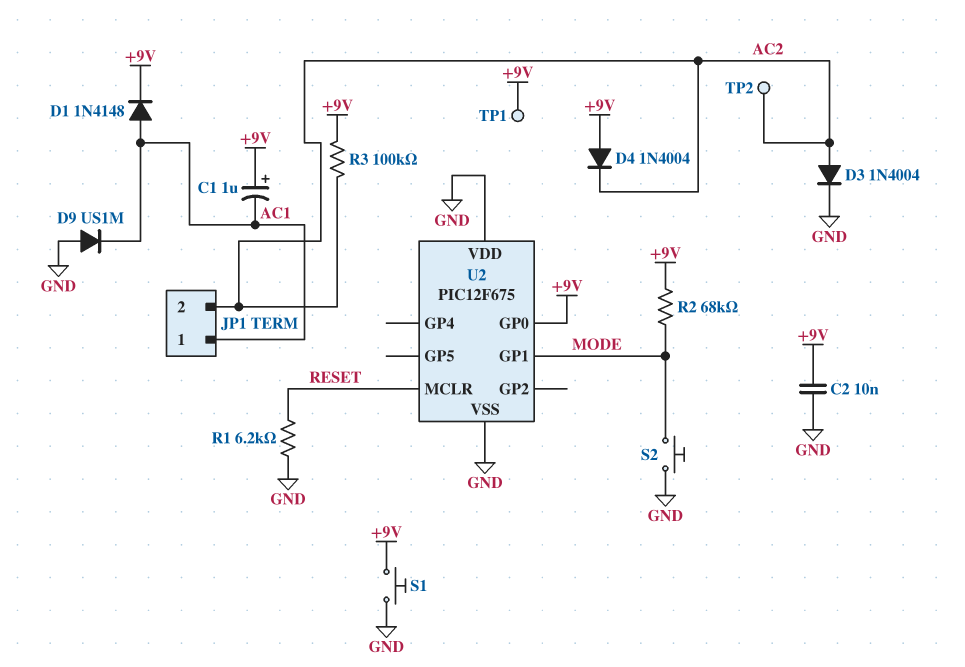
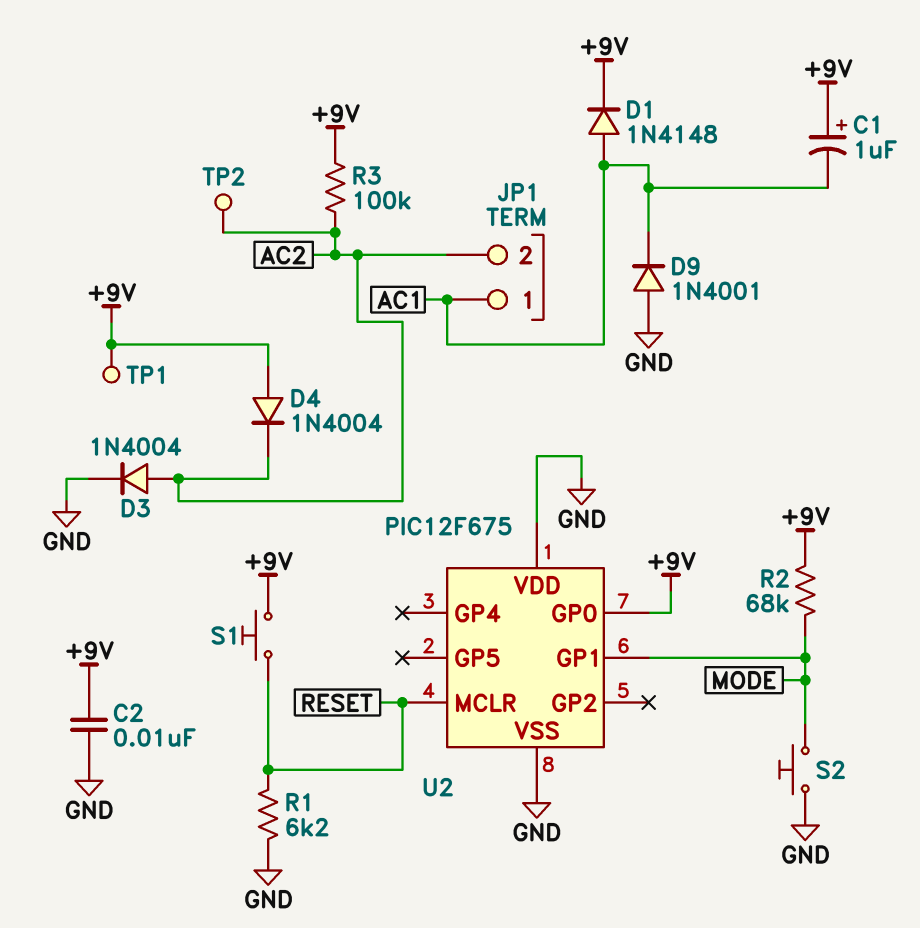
D9: diode US1M (A GND, K AC1) -> diode 1N4001 (A GND, K AC1)
S1: button (+9V, GND) -> button (+9V, RESET)

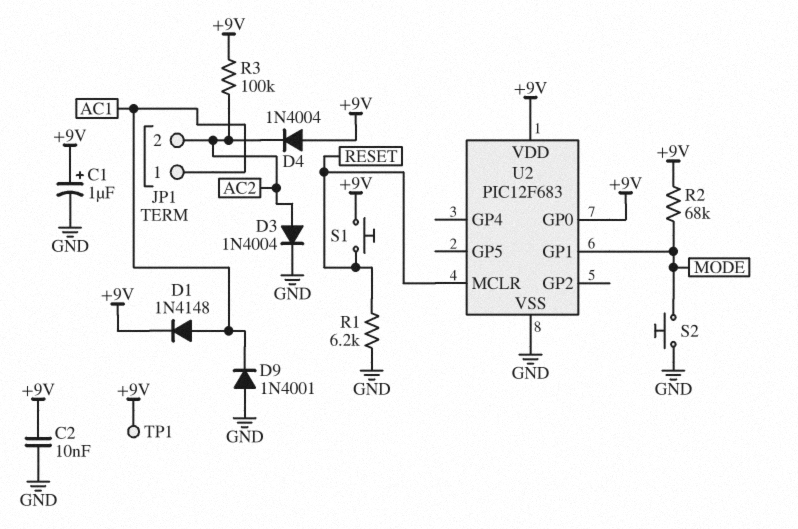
C1: 1uF (plus +9V, minus AC1) -> 1uF (plus +9V, minus GND)
TP2: test point (AC2) -> none
U2: PIC12F675 -> PIC12F683
U2 pin VDD: GND -> +9V

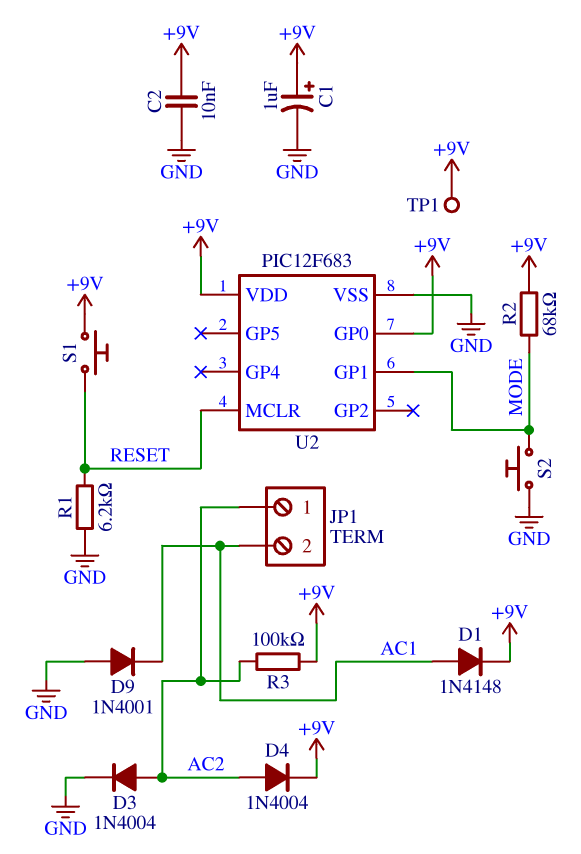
D4: diode 1N4004 (A +9V, K AC2) -> diode 1N4004 (A AC2, K +9V)
JP1 pin 1: AC1 -> AC2
JP1 pin 2: AC2 -> AC1

